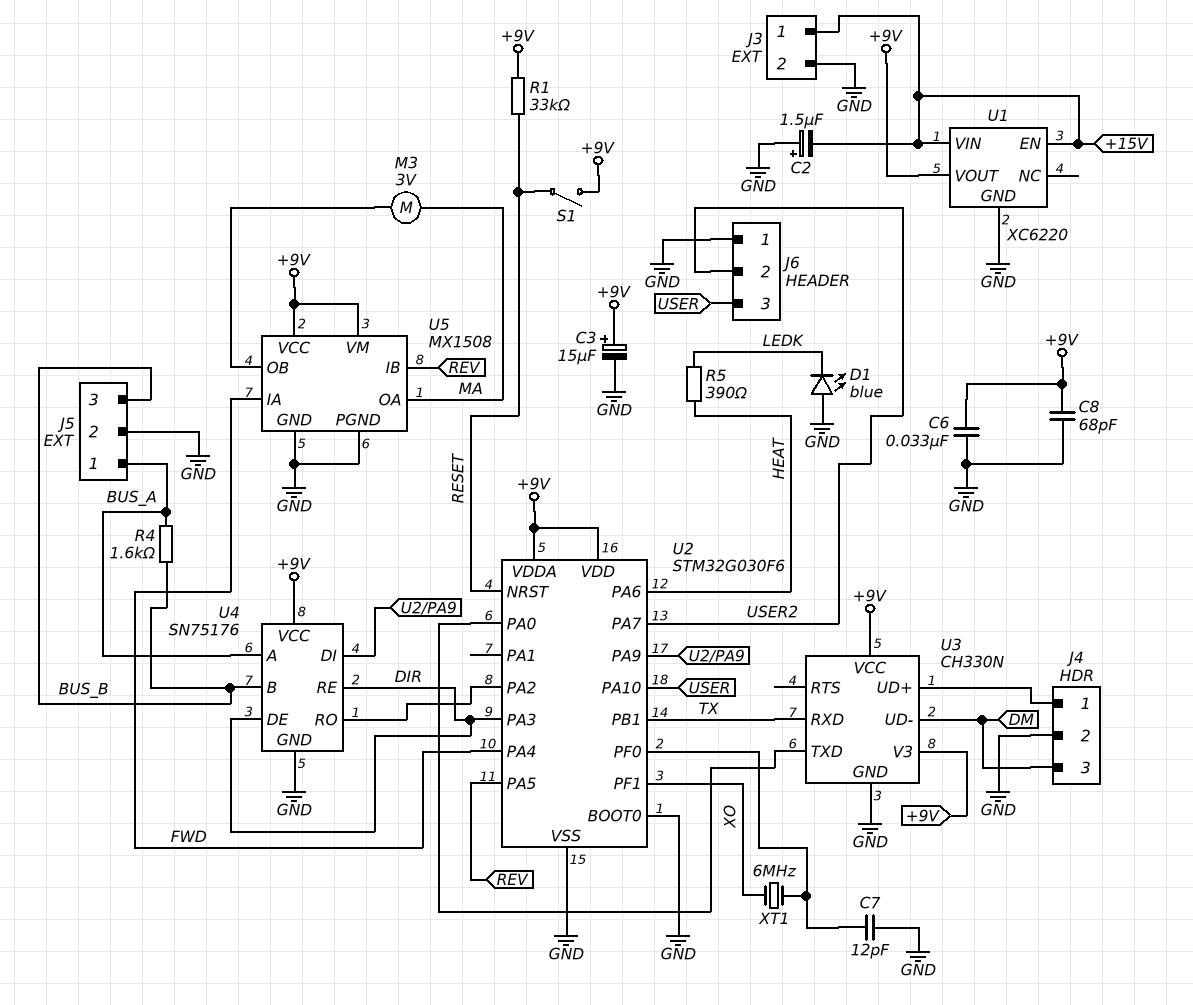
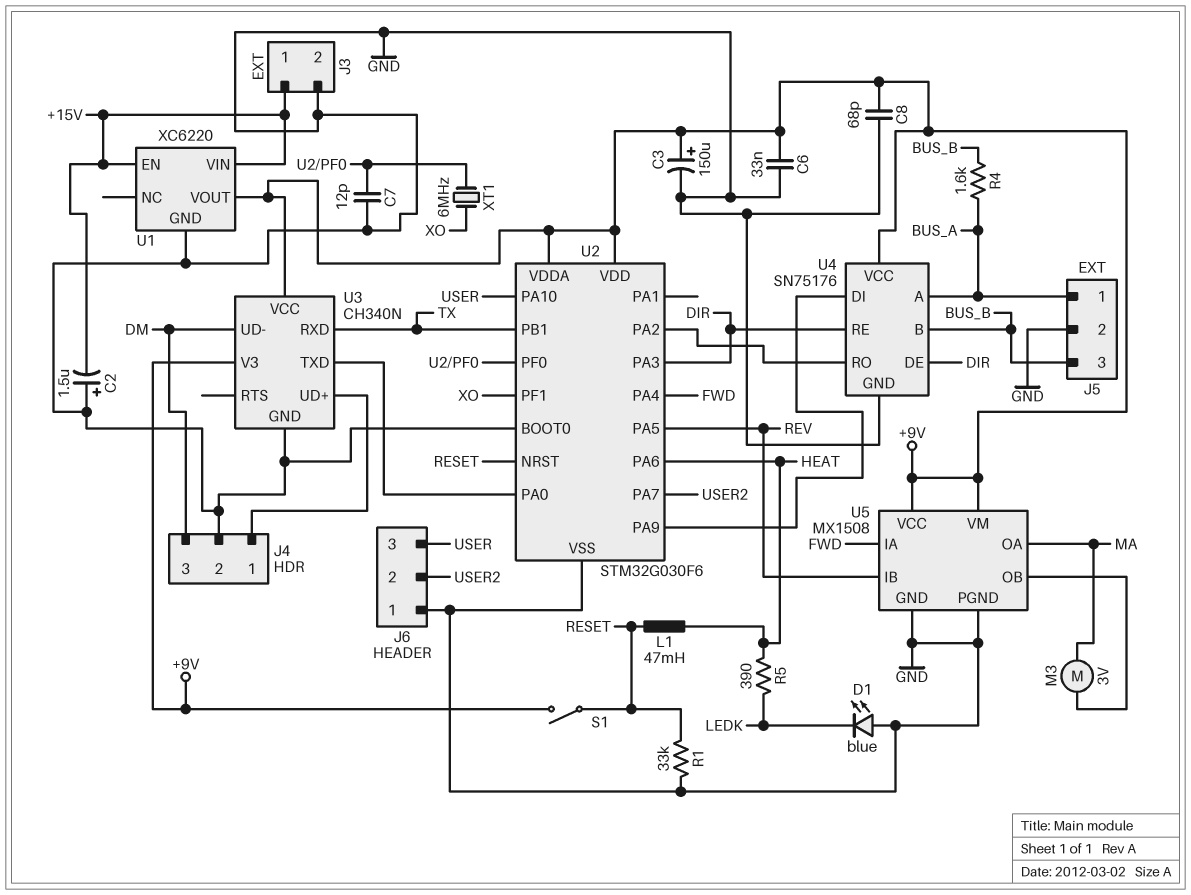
C3: 15uF (plus +9V, minus GND) -> 150uF (plus +9V, minus GND)
L1: none -> 47mH (HEAT, RESET)
R1: 33k (+9V, RESET) -> 33k (GND, RESET)
U3: CH330N -> CH340N

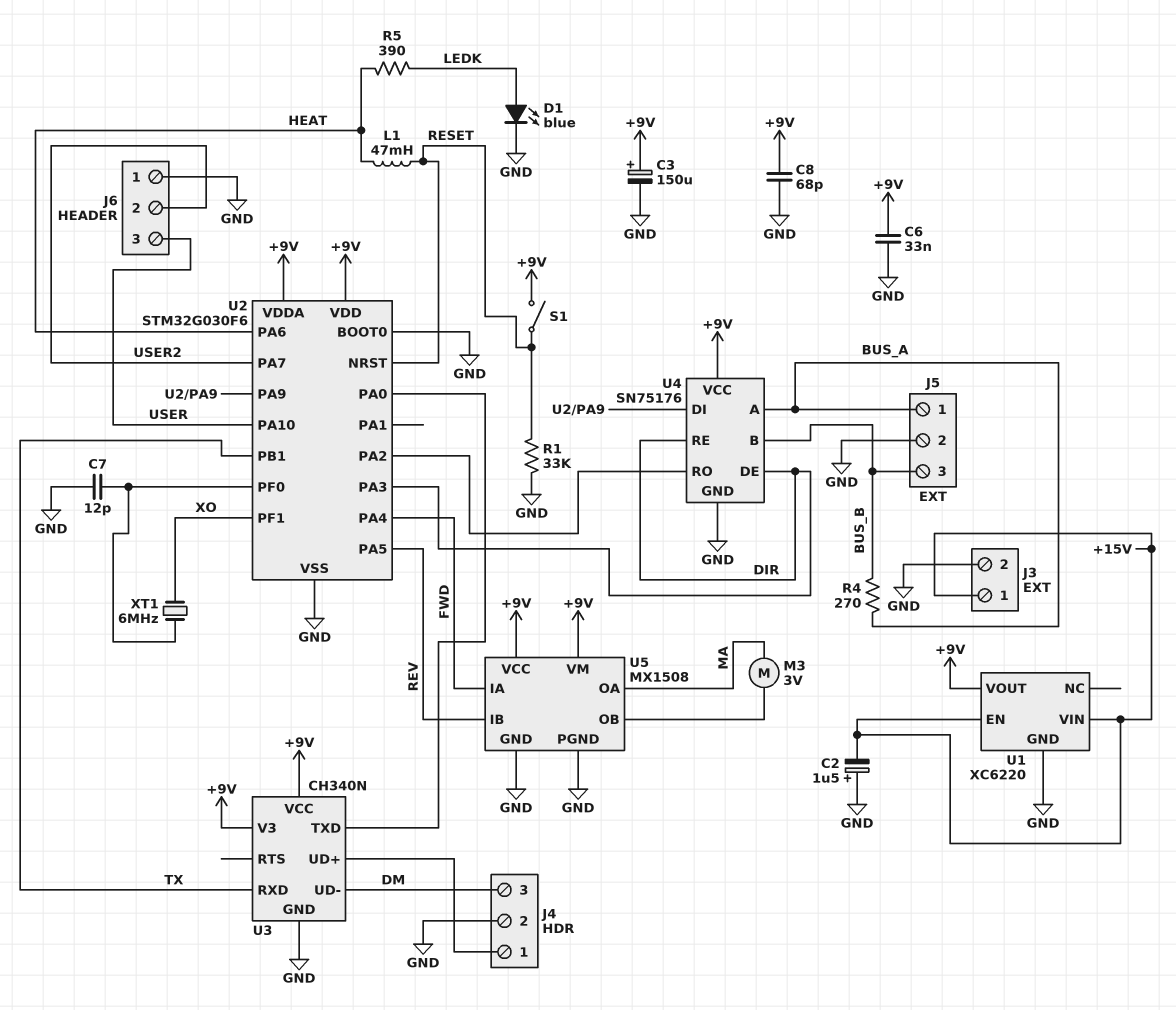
D1: LED blue (A GND, K LEDK) -> LED blue (A LEDK, K GND)
R4: 1.6k (BUS_A, BUS_B) -> 270 (BUS_A, BUS_B)

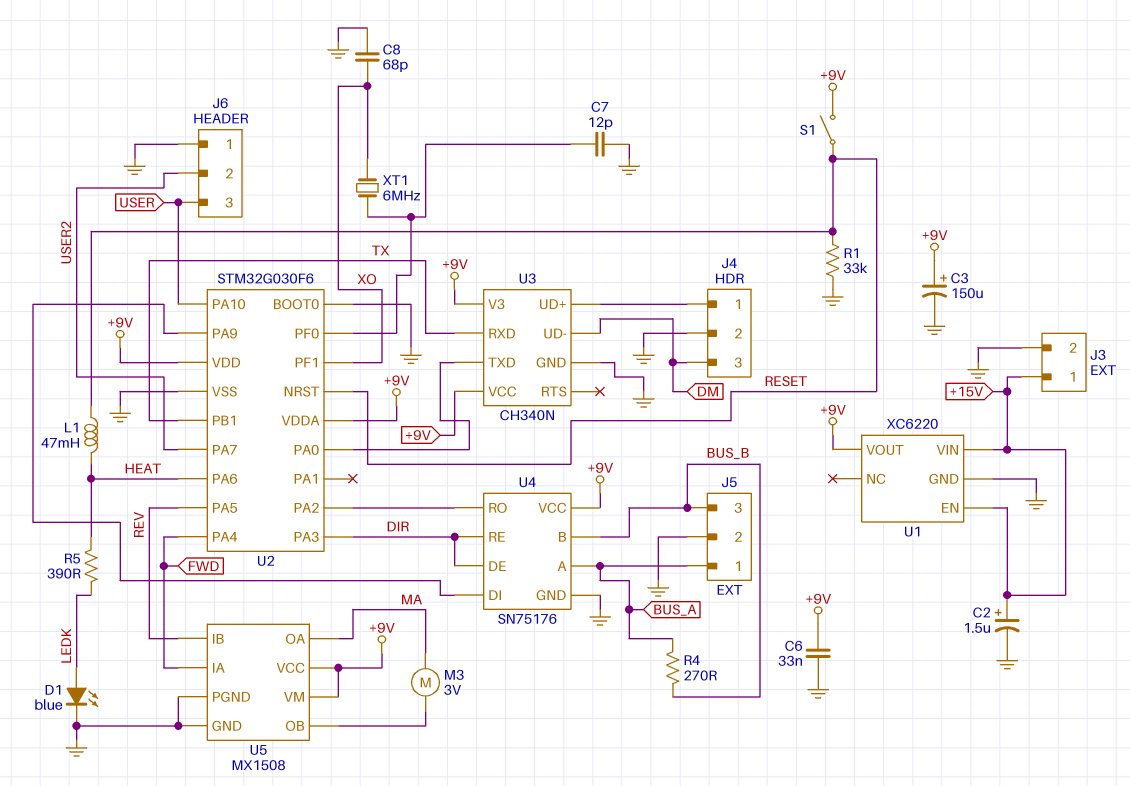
C2: 1.5uF (plus GND, minus +15V) -> 1.5uF (plus +15V, minus GND)
C8: 68pF (+9V, GND) -> 68pF (GND, XO)

